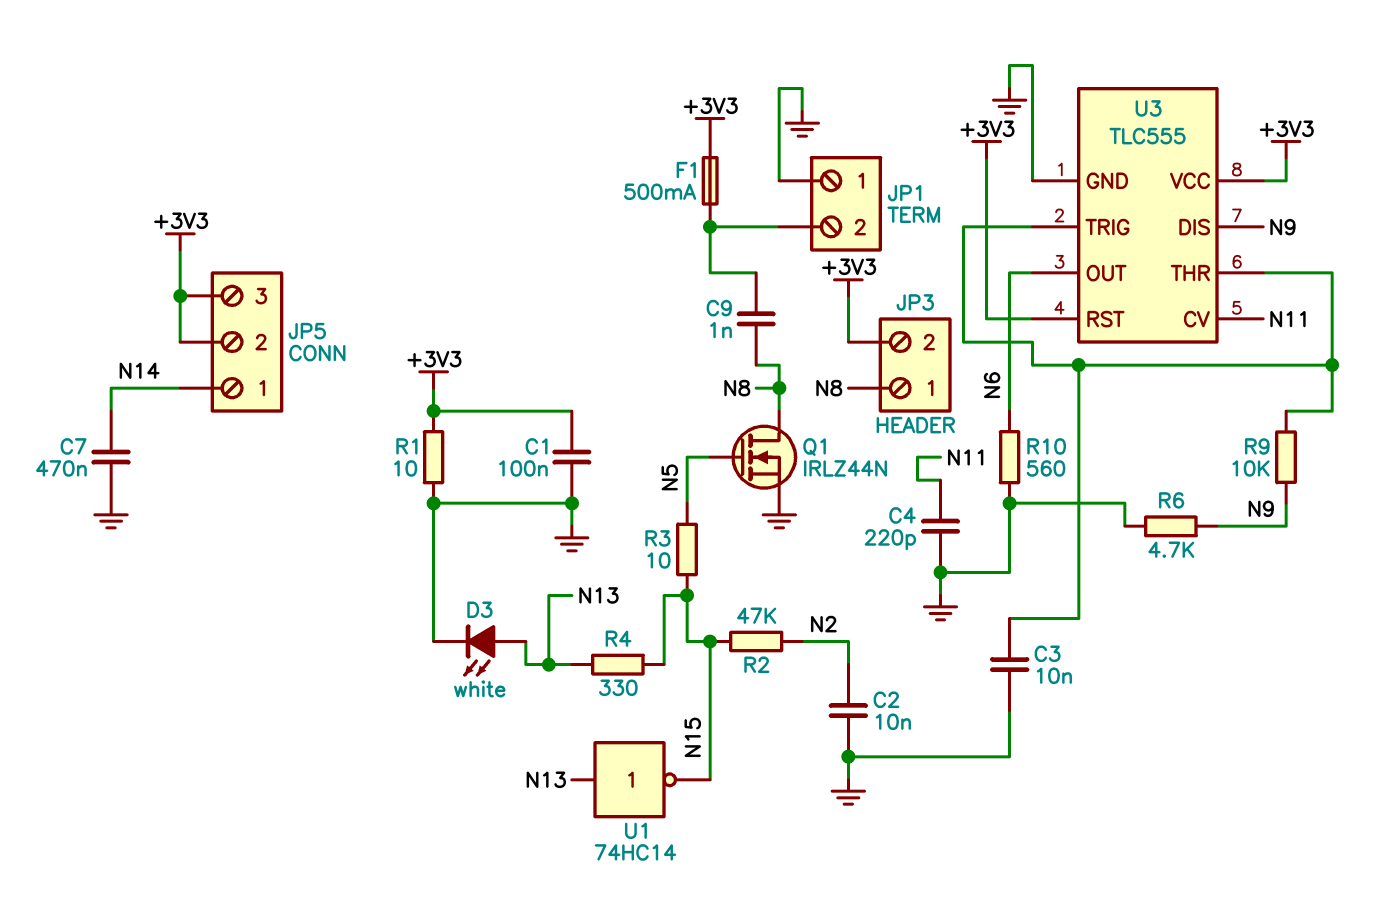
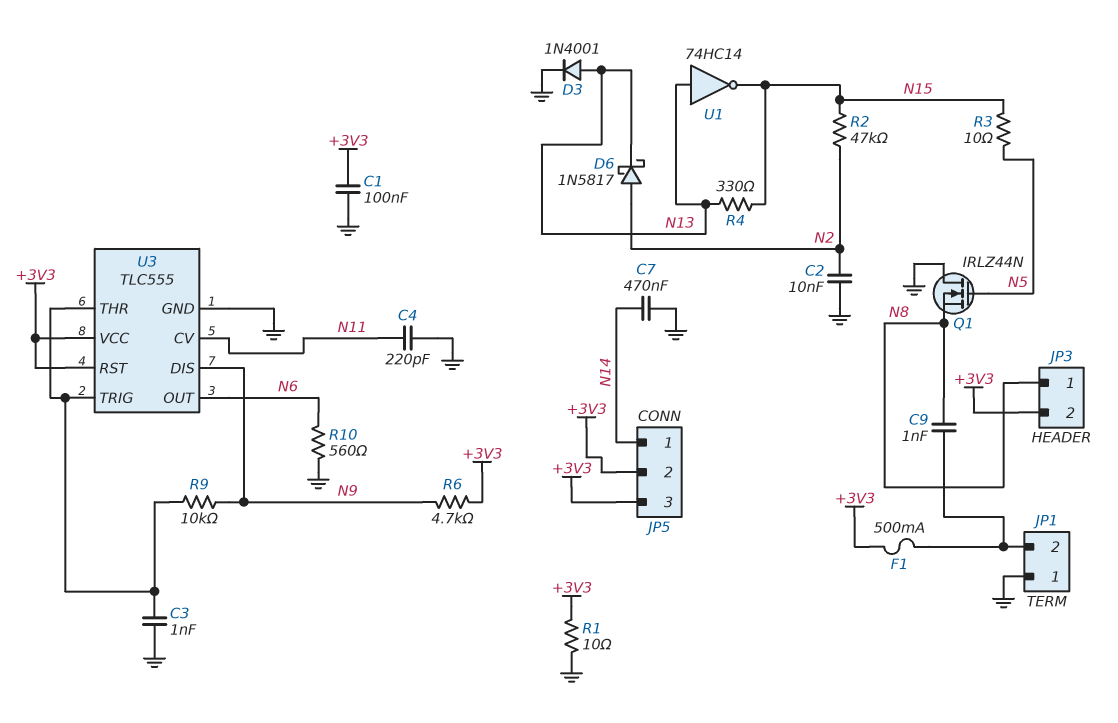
C3: 10nF (GND, U3/THR) -> 1nF (GND, U3/THR)
D3: LED white (A N13, K GND) -> diode 1N4001 (A N13, K GND)
D6: none -> schottky 1N5817 (A N2, K N13)
Q1: NMOS IRLZ44N (G N5, D N8, S GND) -> NMOS IRLZ44N (G N5, D GND, S N8)
R6: 4.7k (GND, N9) -> 4.7k (+3V3, N9)

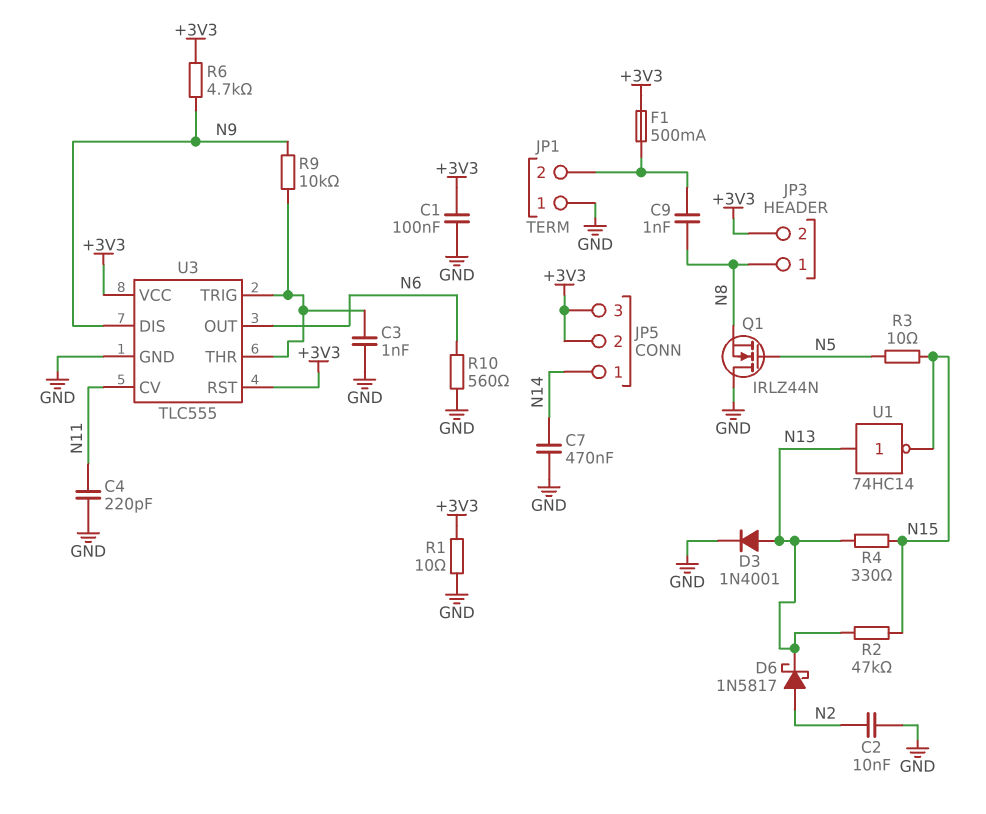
R2: 47k (N2, N15) -> 47k (N13, N15)

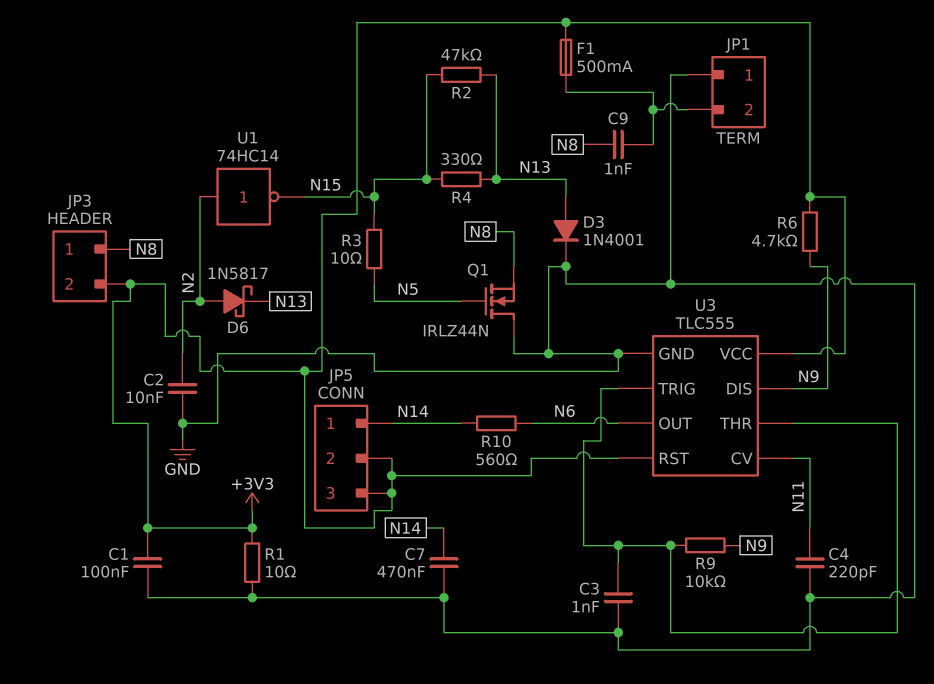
R10: 560 (GND, N6) -> 560 (N6, N14)
U1: NOT 74HC14 (in N13, out N15) -> NOT 74HC14 (in N2, out N15)

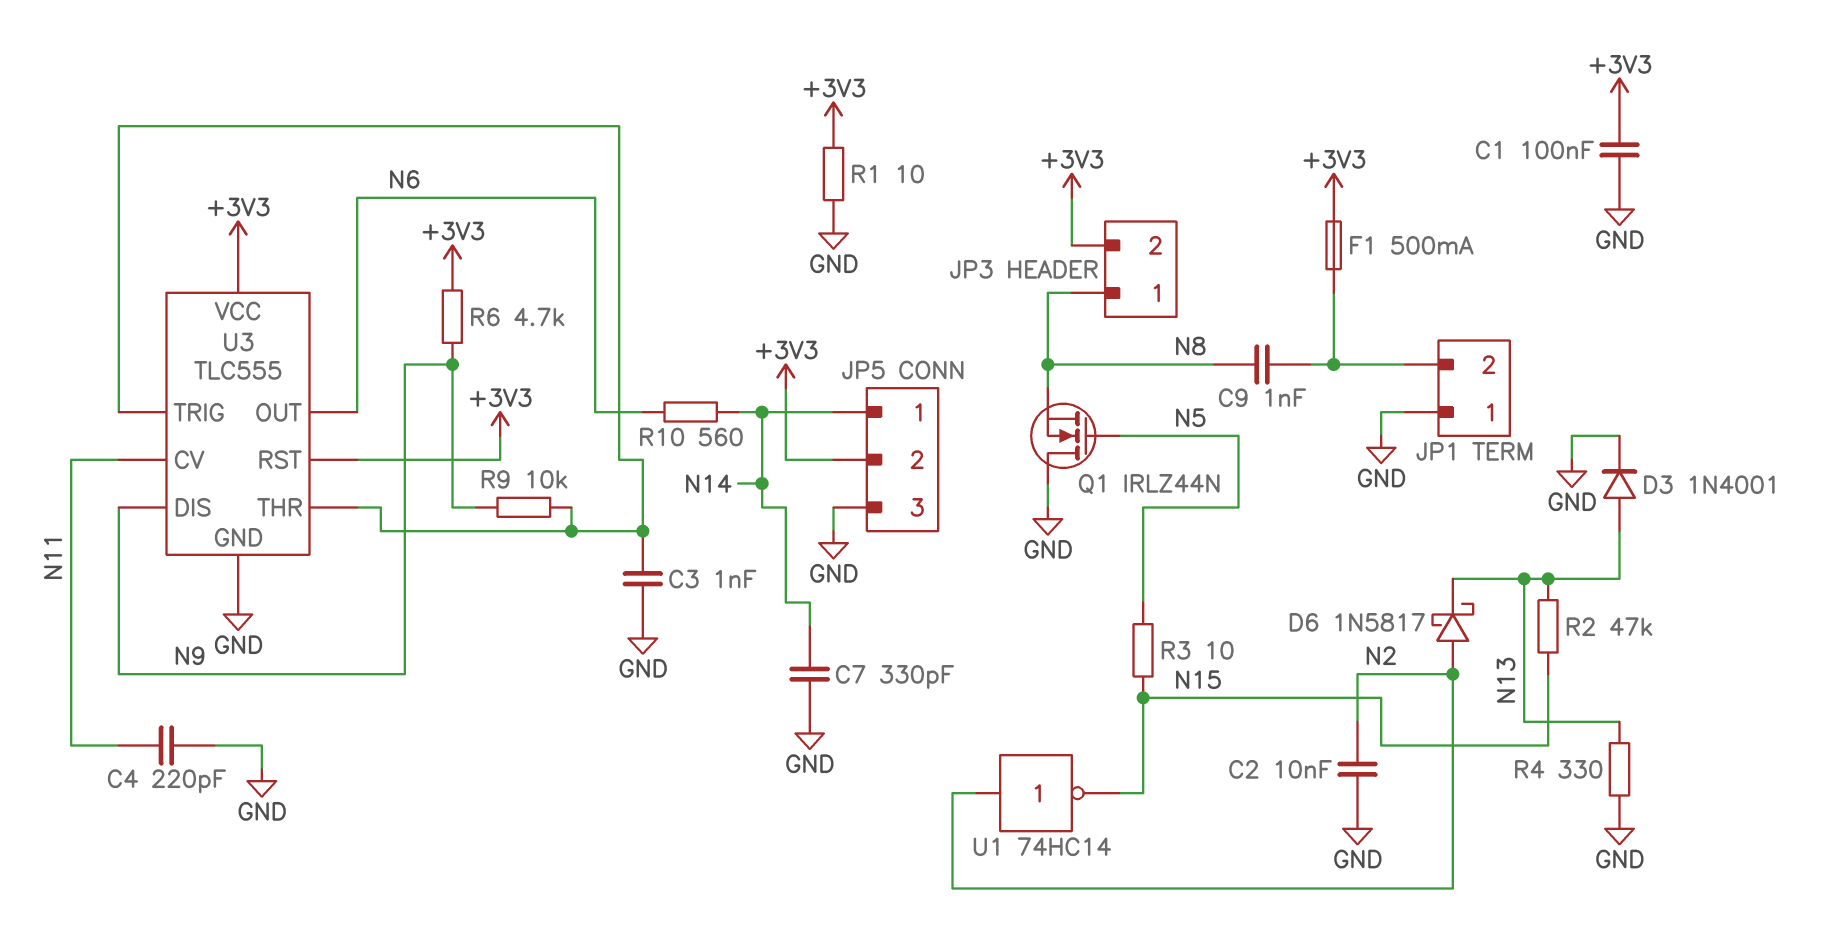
C7: 470nF (GND, N14) -> 330pF (GND, N14)
JP5 pin 3: +3V3 -> GND
R4: 330 (N13, N15) -> 330 (GND, N13)

